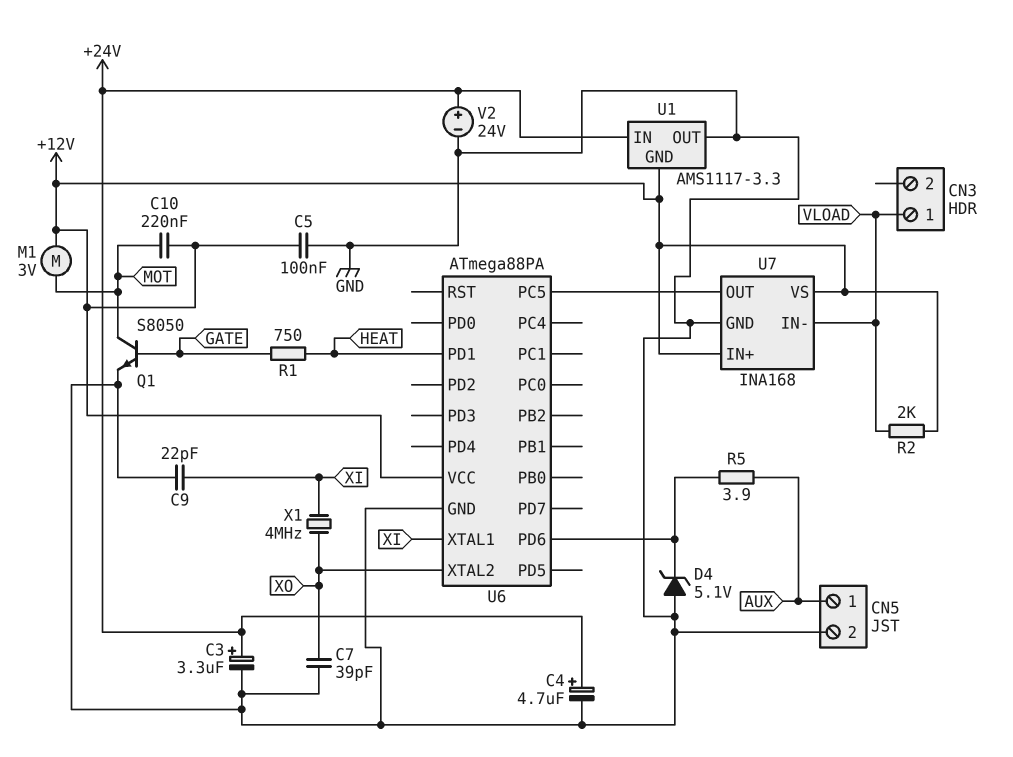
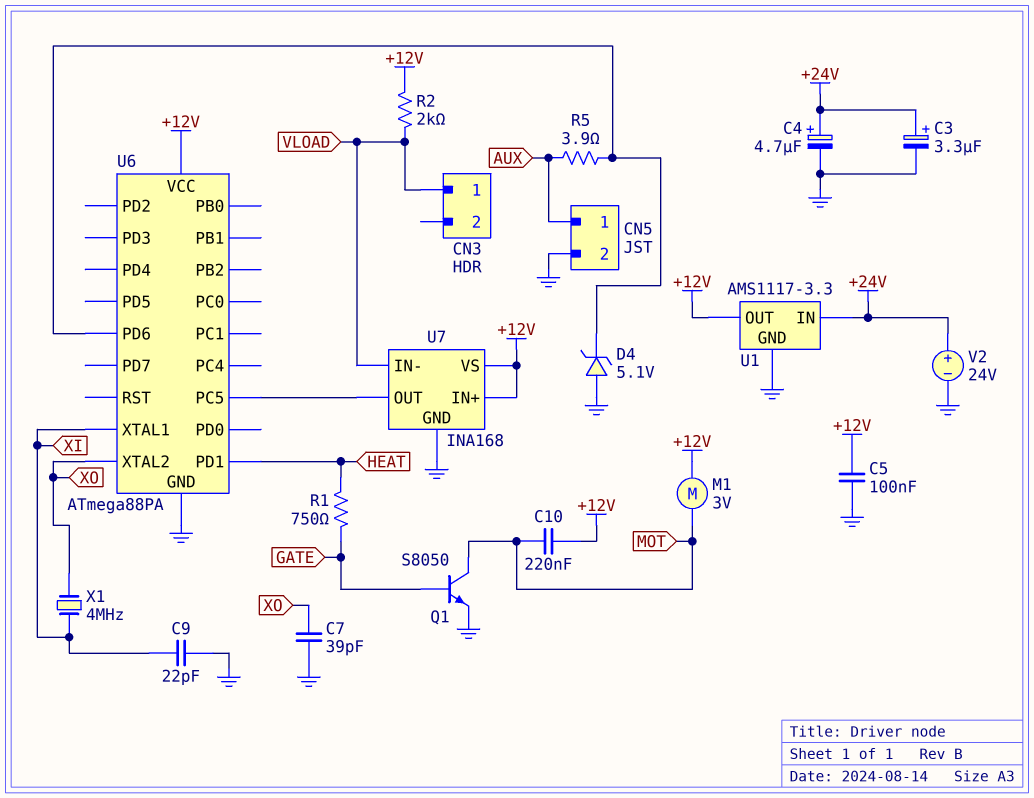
U1 pin GND: +12V -> GND
U1 pin OUT: GND -> +12V

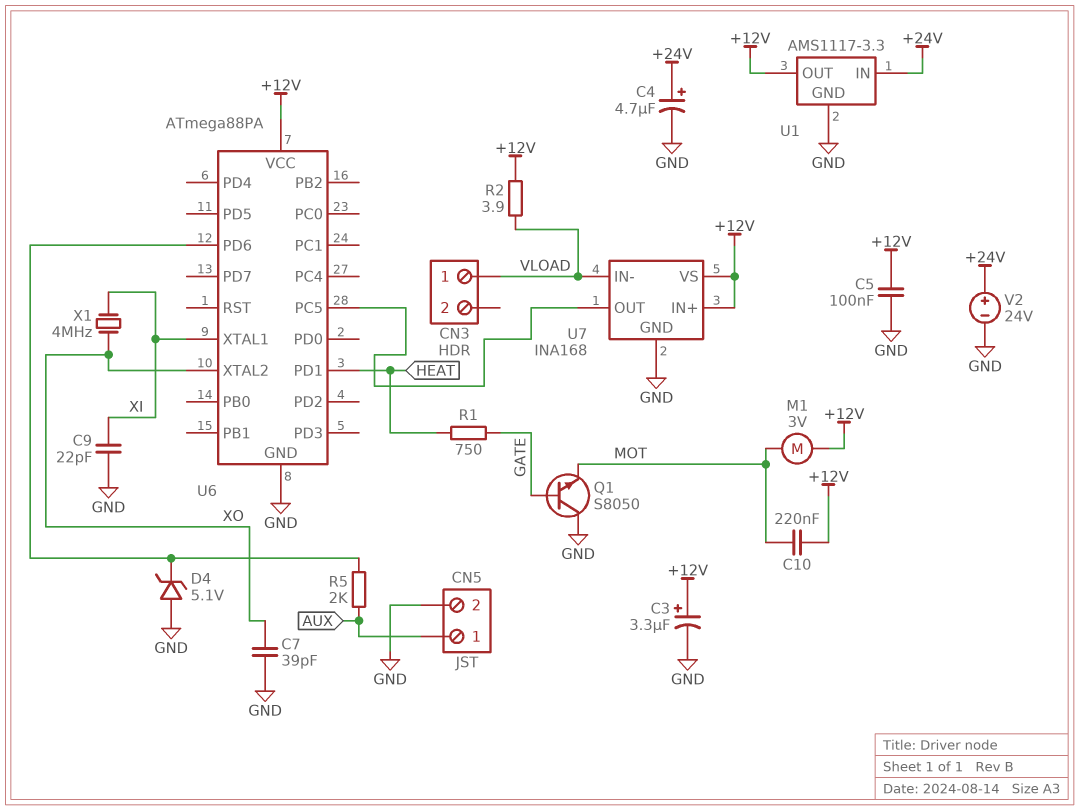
C3: 3.3uF (plus +24V, minus GND) -> 3.3uF (plus +12V, minus GND)
Q1: NPN S8050 (B GATE, C MOT, E GND) -> NPN S8050 (B GATE, C GND, E MOT)
R2: 2k (+12V, VLOAD) -> 3.9 (+12V, VLOAD)
R5: 3.9 (AUX, U6/PD6) -> 2k (AUX, U6/PD6)

